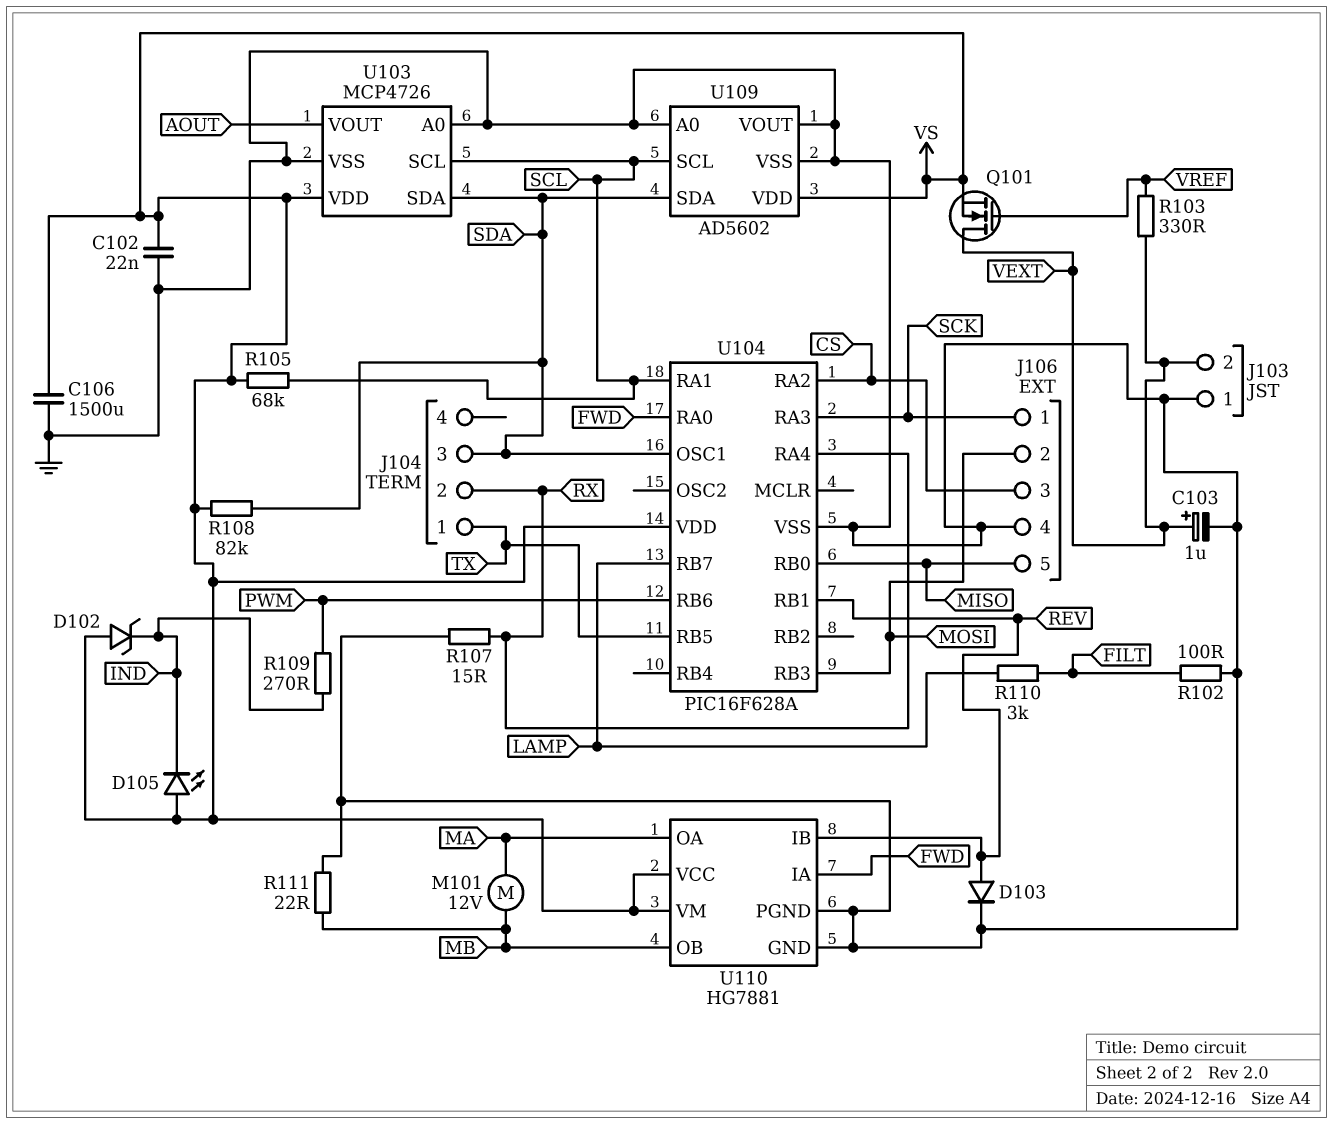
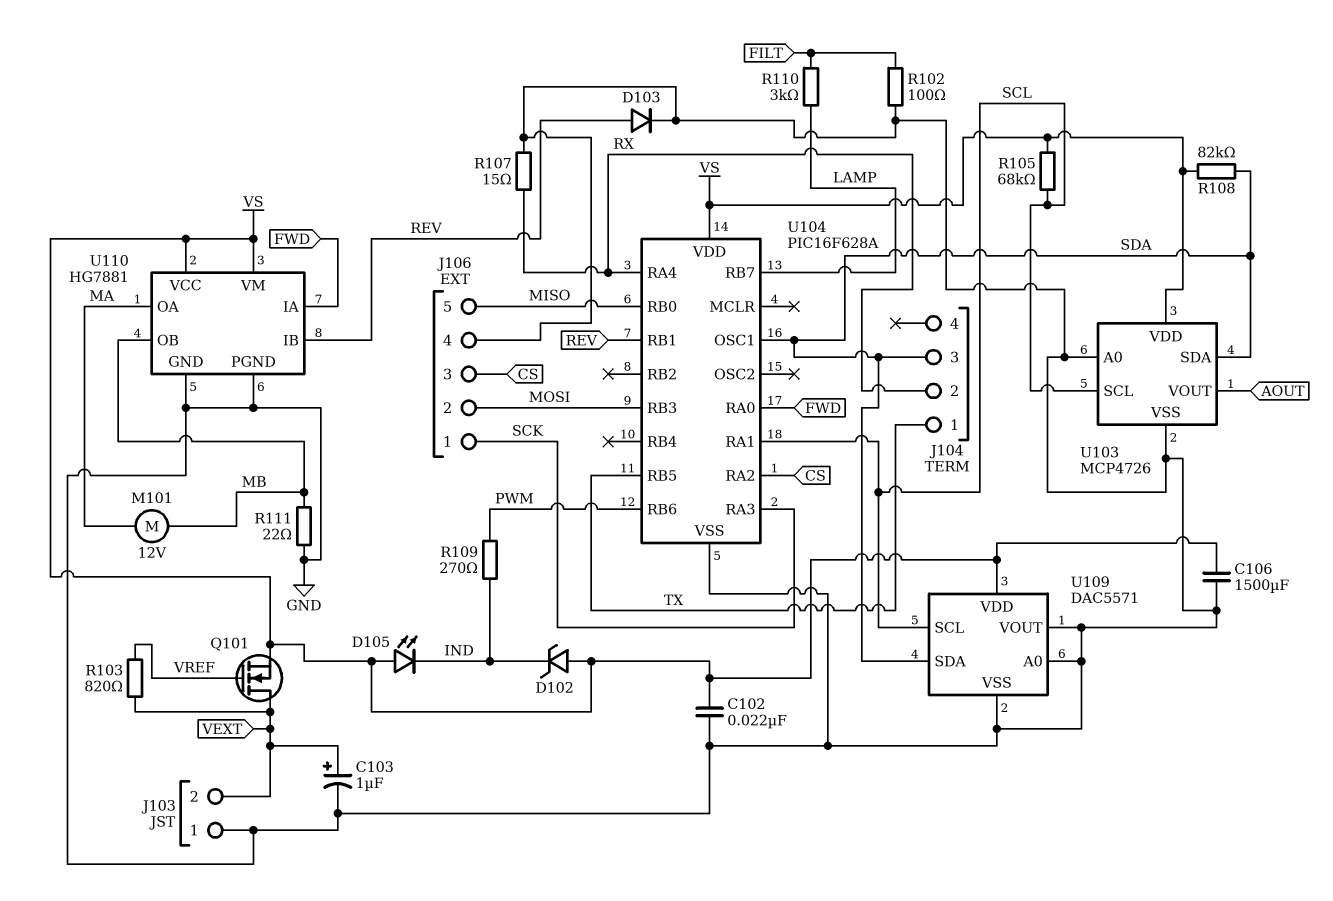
R103: 330 (VEXT, VREF) -> 820 (VEXT, VREF)
U109: AD5602 -> DAC5571

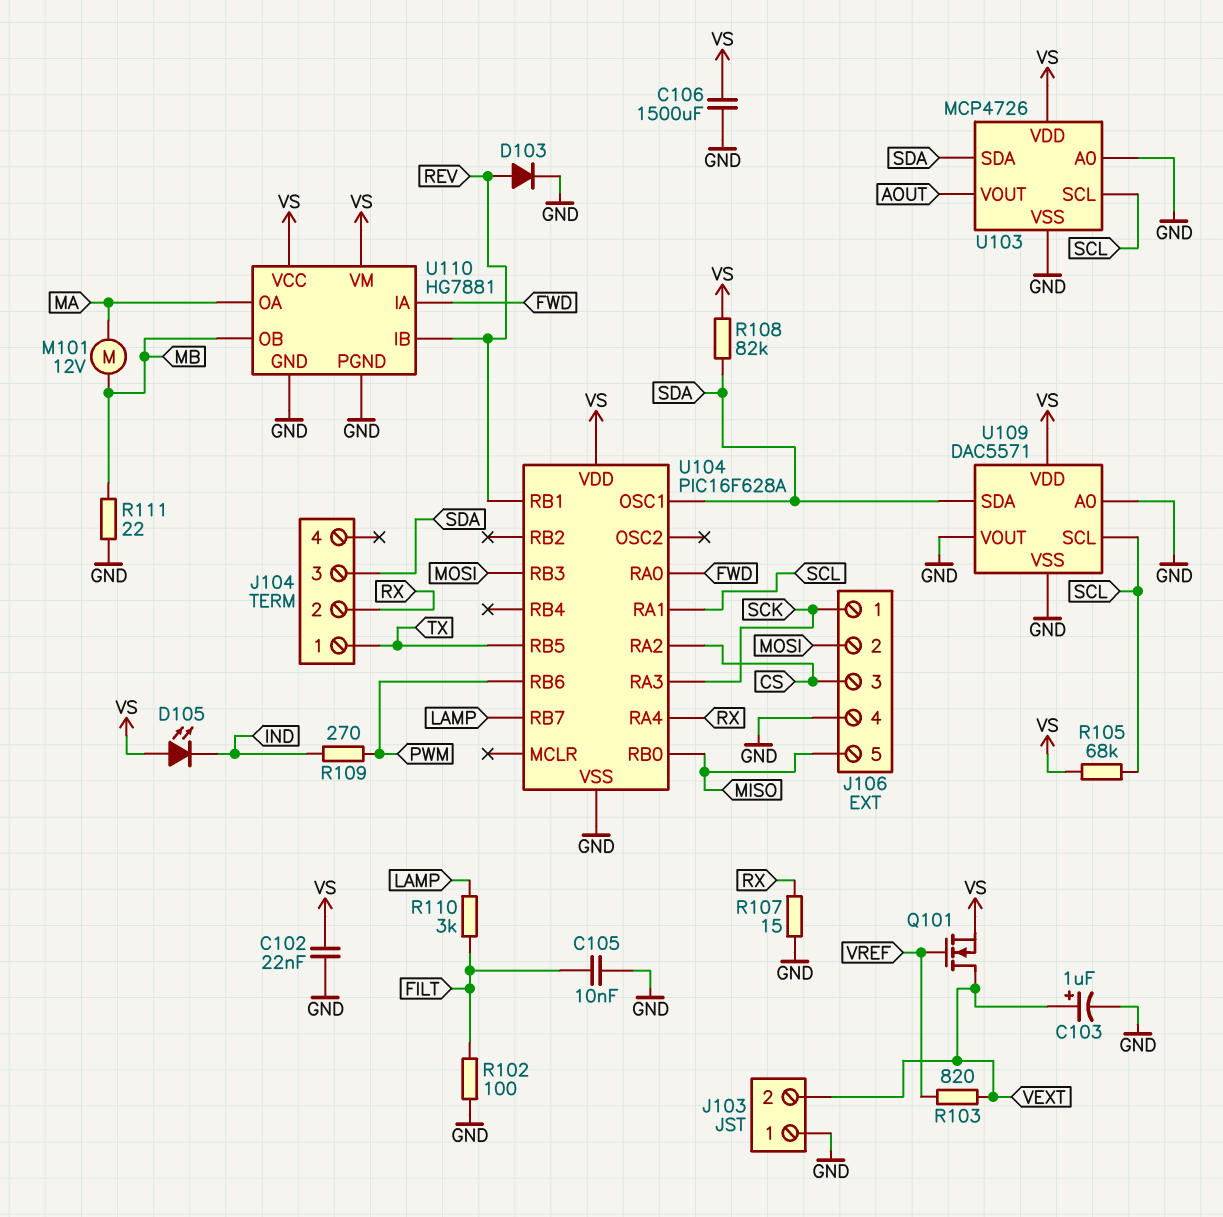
C105: none -> 10nF (FILT, GND)
D102: zener (A VS, K IND) -> none

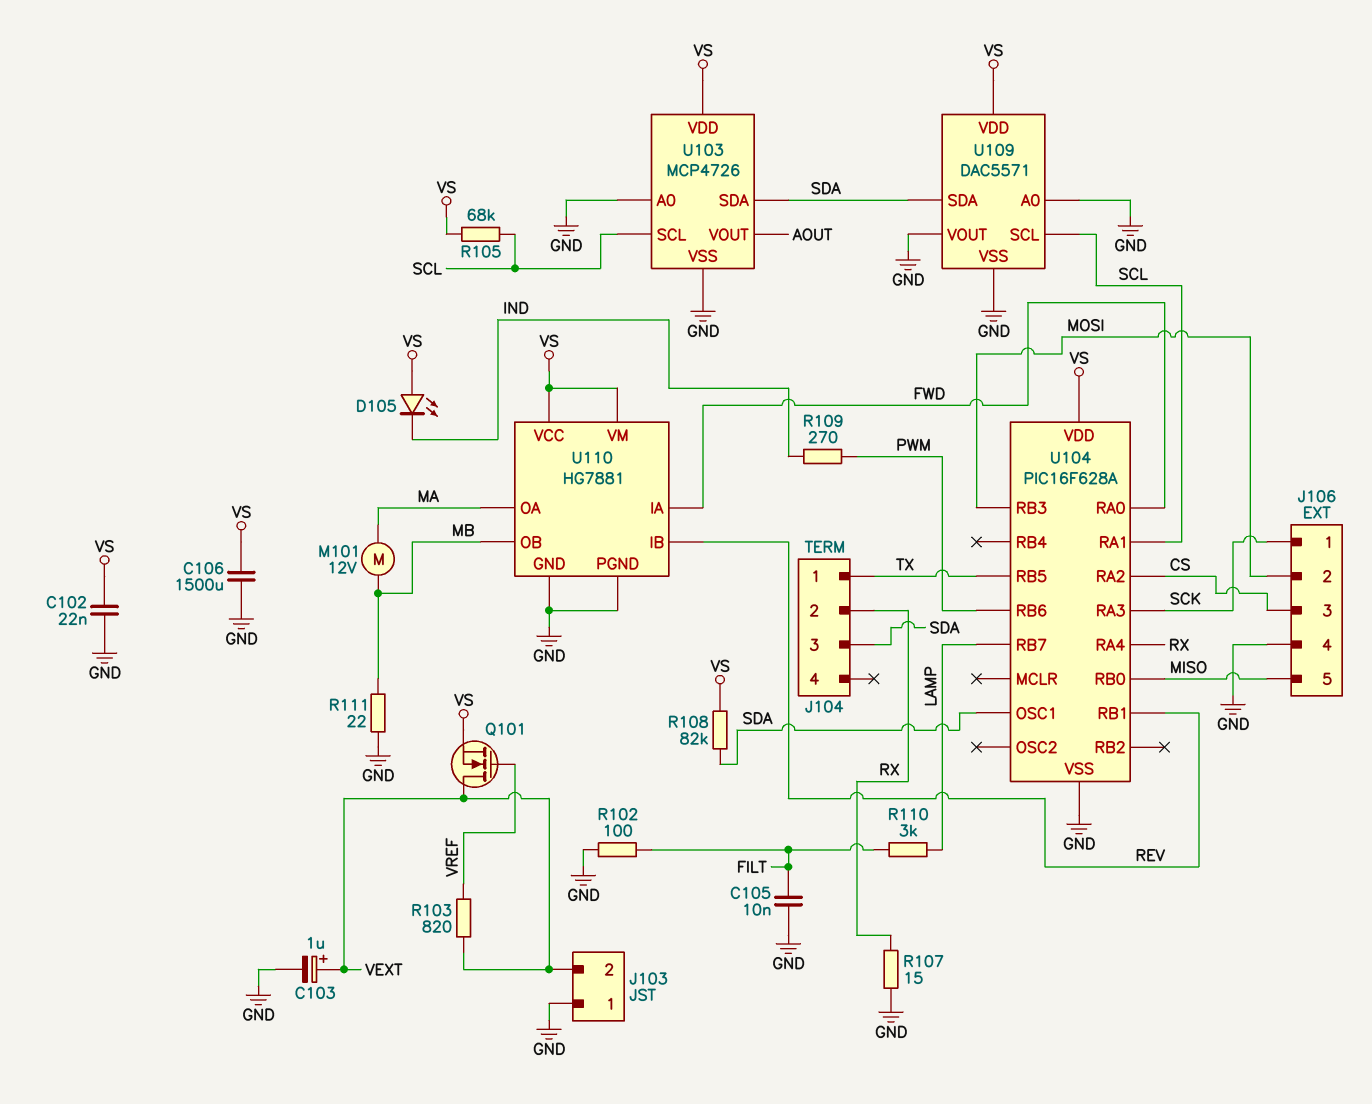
D103: diode (A REV, K GND) -> none

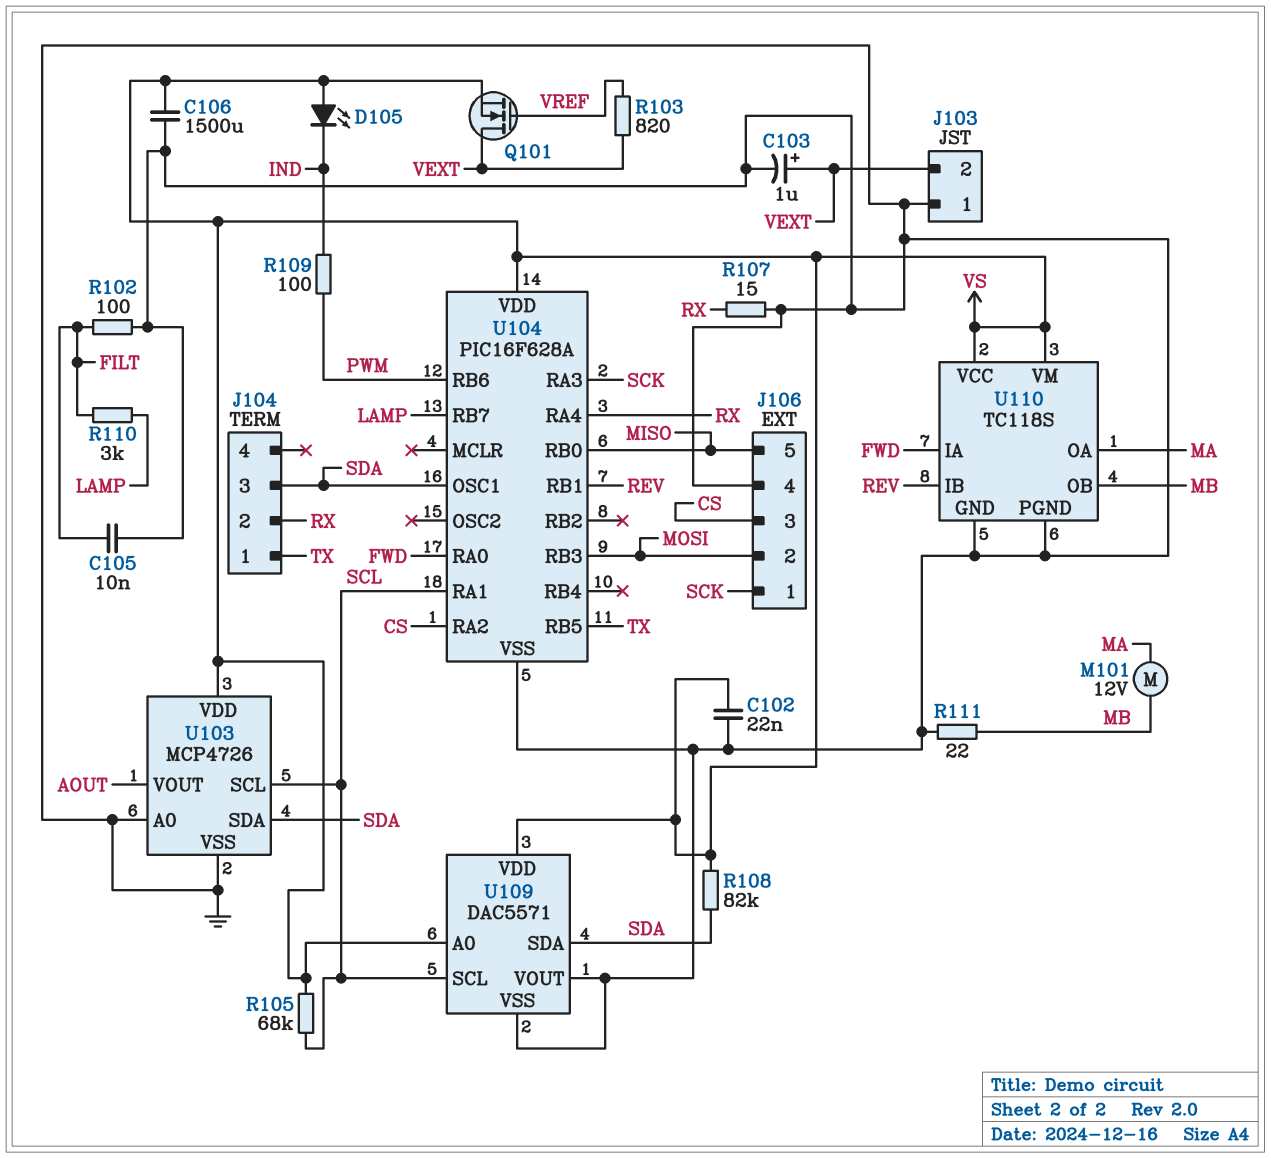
R109: 270 (IND, PWM) -> 100 (IND, PWM)
U109 pin A0: GND -> VS
U110: HG7881 -> TC118S

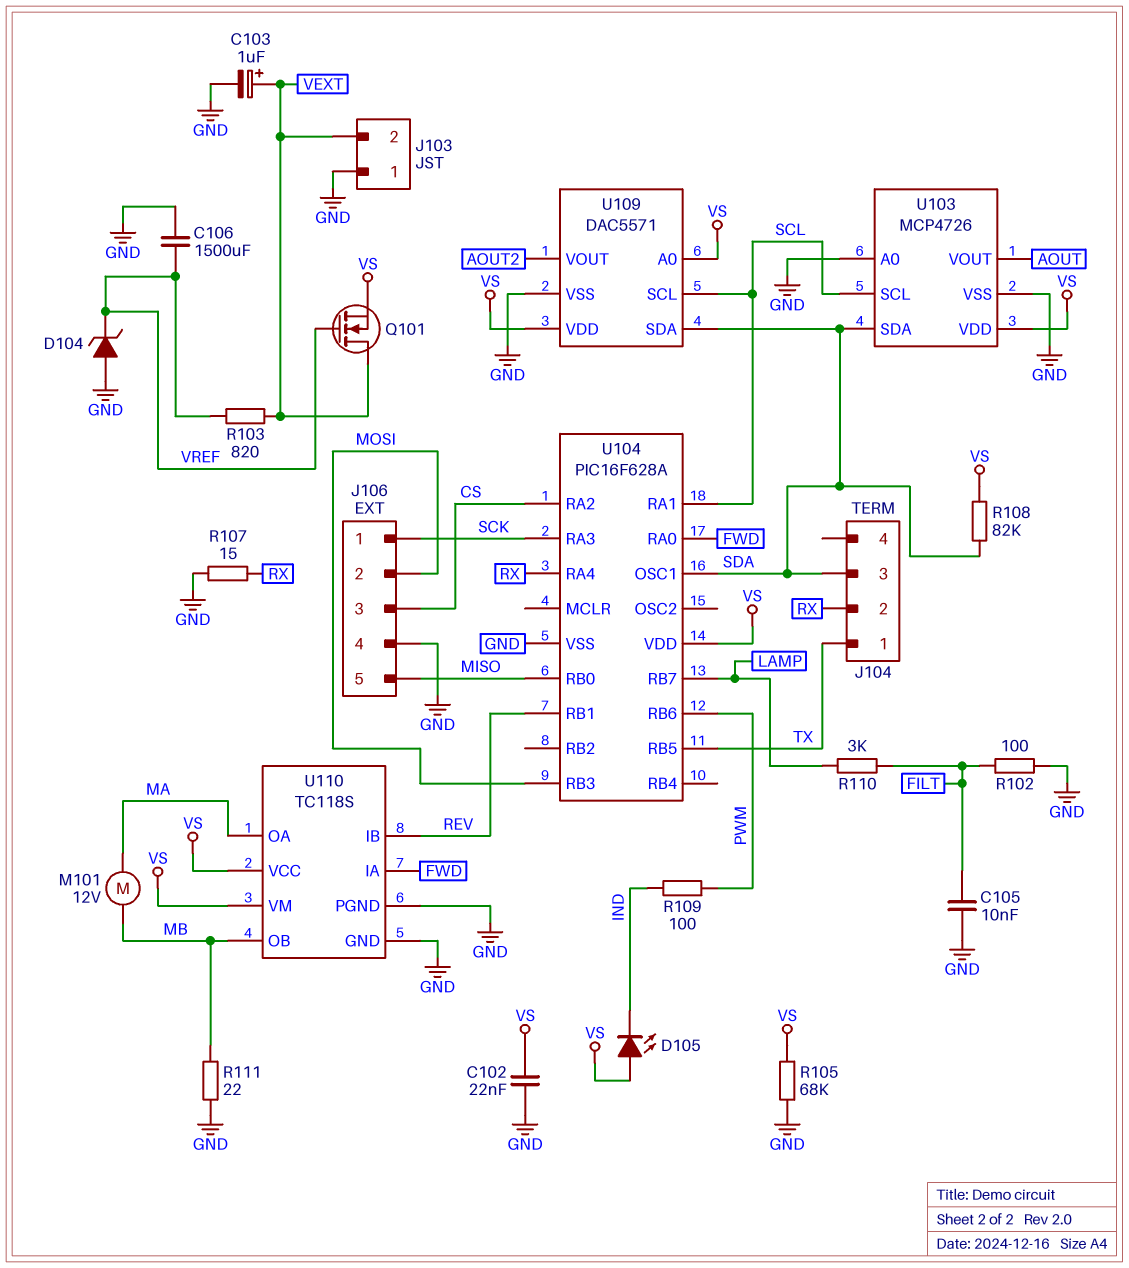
C106: 1500uF (GND, VS) -> 1500uF (GND, VREF)
D104: none -> zener (A GND, K VREF)
R105: 68k (SCL, VS) -> 68k (GND, VS)
U109 pin VOUT: GND -> AOUT2

